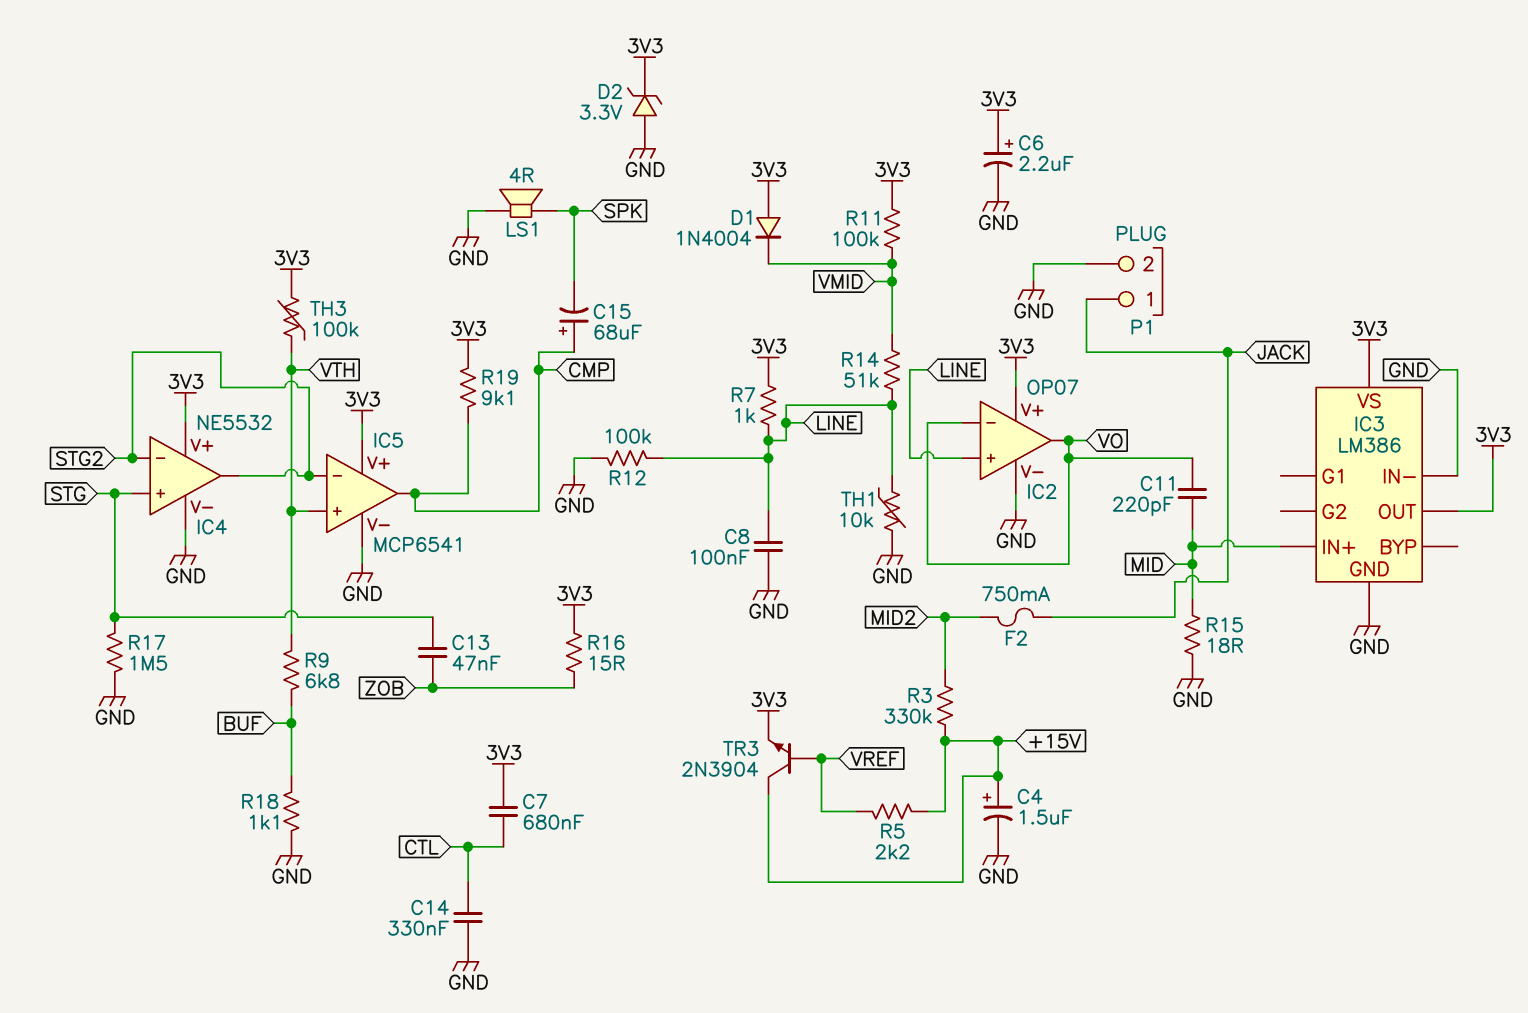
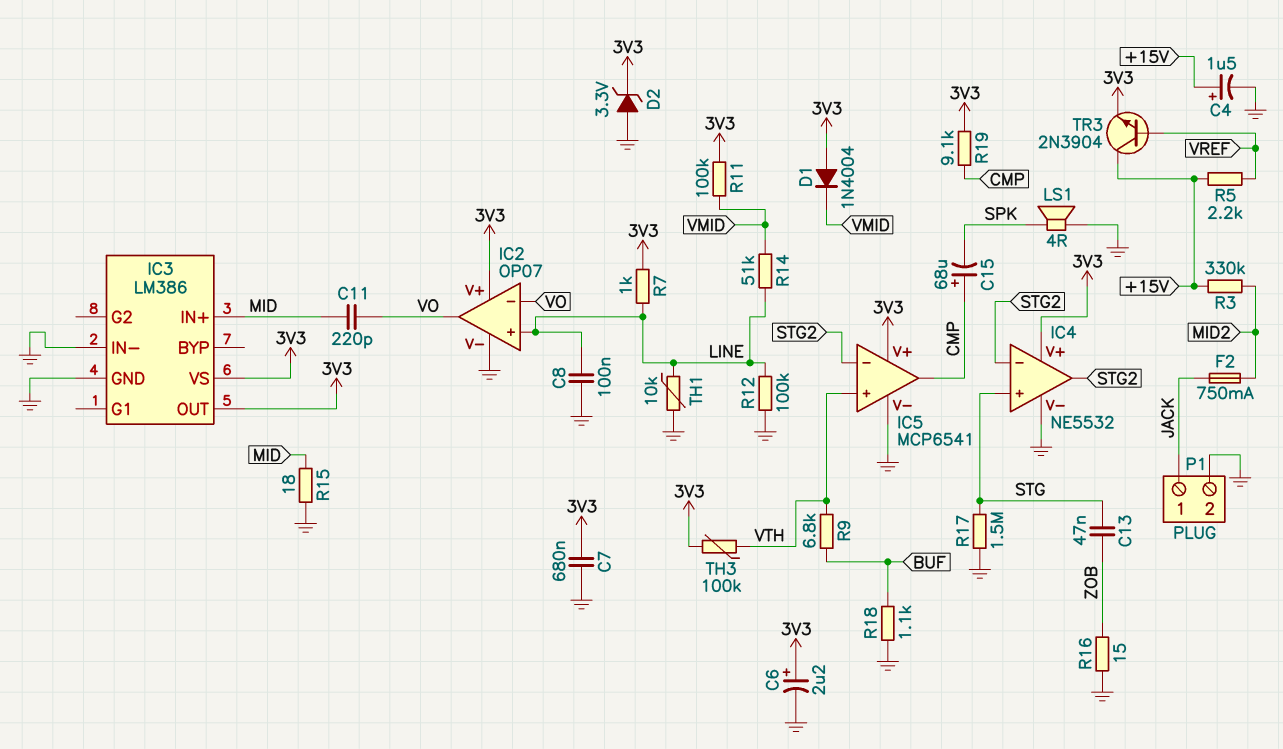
C7: 680nF (3V3, CTL) -> 680nF (3V3, GND)
C14: 330nF (CTL, GND) -> none
R16: 15 (3V3, ZOB) -> 15 (GND, ZOB)

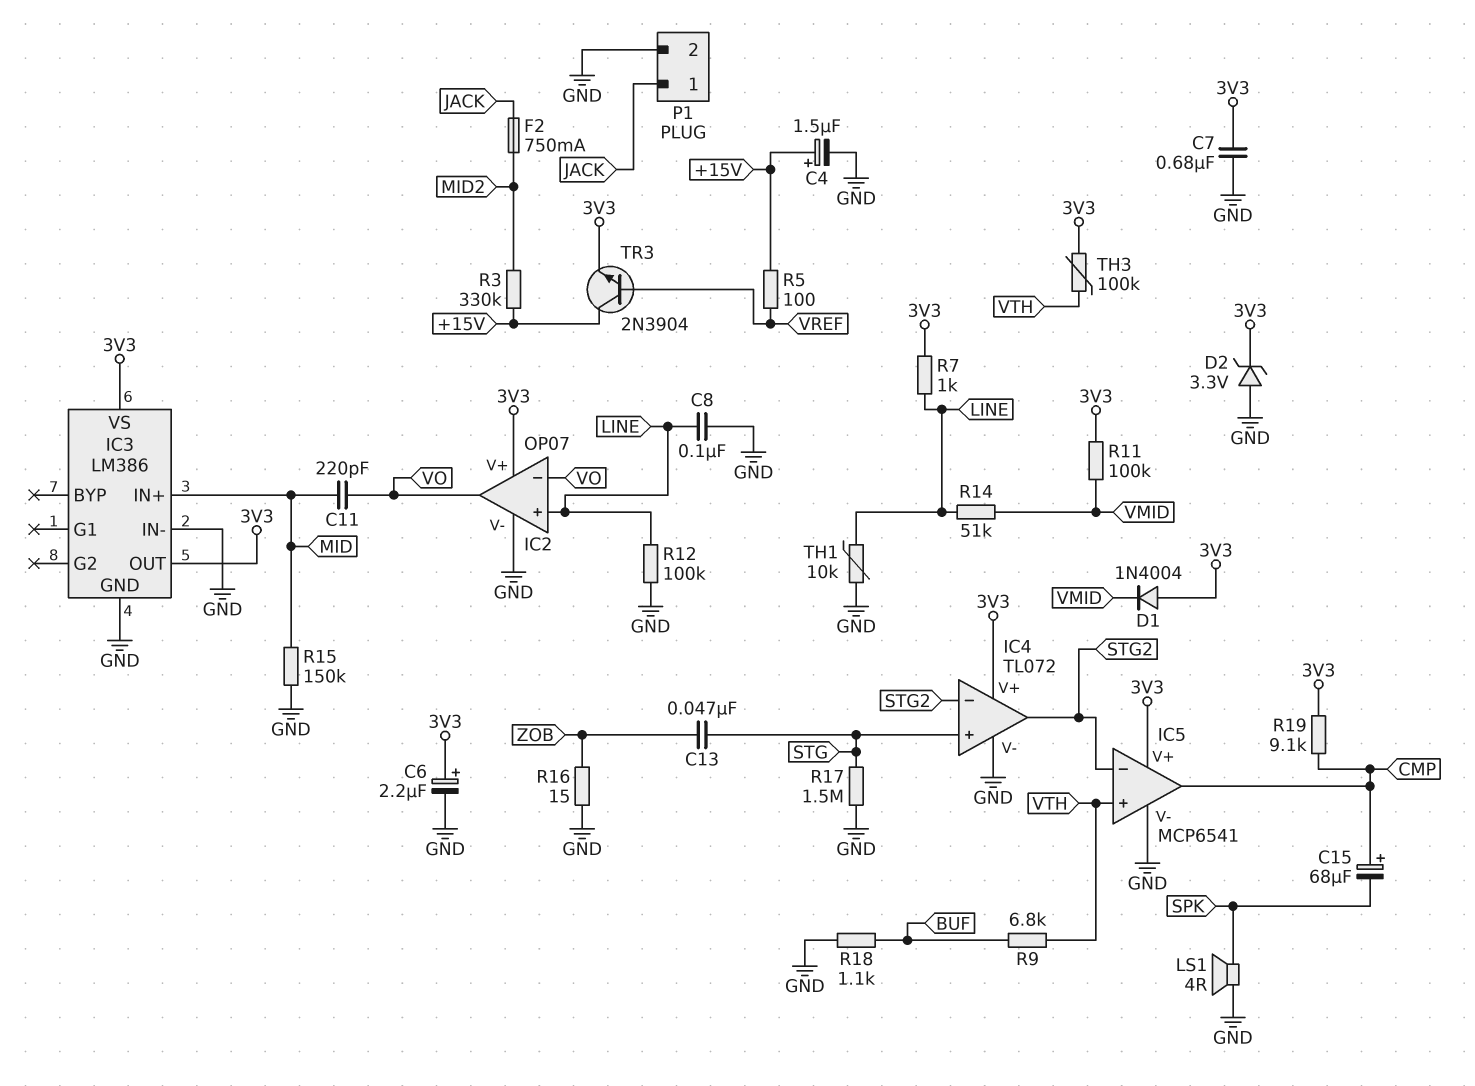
IC4: NE5532 -> TL072
R5: 2.2k (+15V, VREF) -> 100 (+15V, VREF)
R15: 18 (GND, MID) -> 150k (GND, MID)

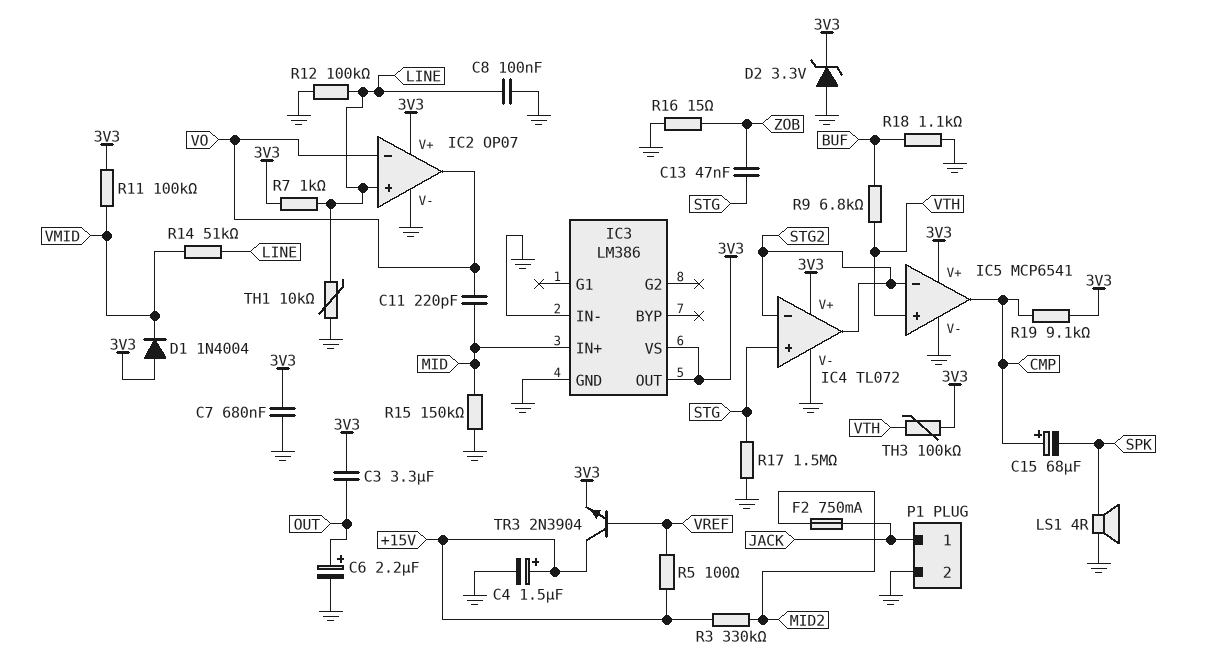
C3: none -> 3.3uF (3V3, OUT)
C6: 2.2uF (plus 3V3, minus GND) -> 2.2uF (plus OUT, minus GND)

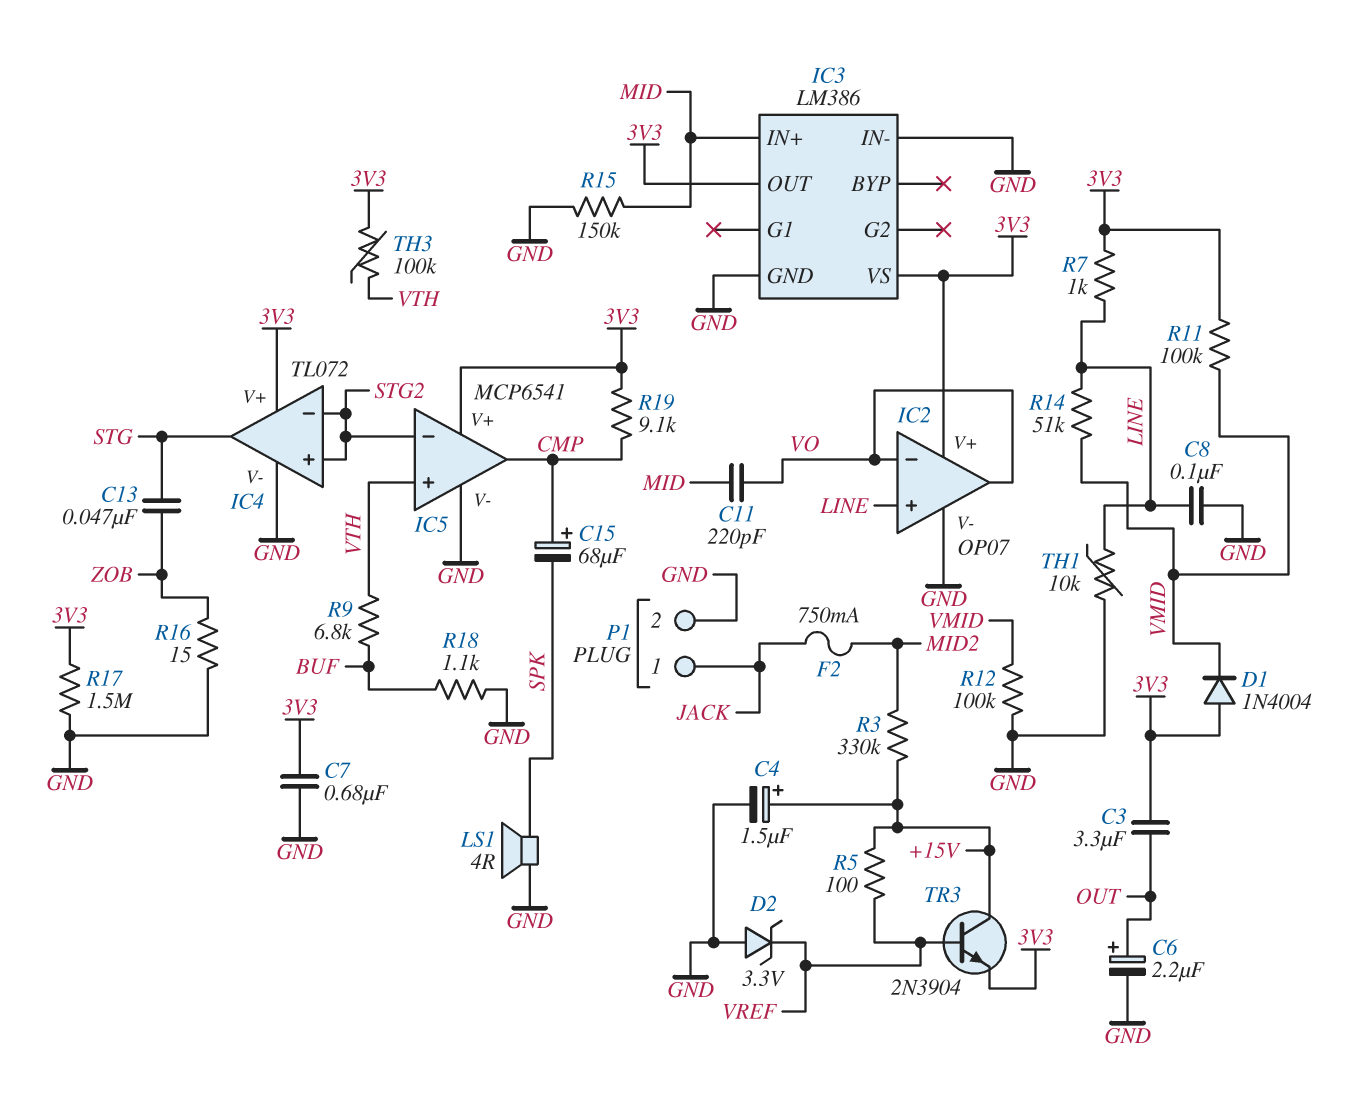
D2: zener 3.3V (A GND, K 3V3) -> zener 3.3V (A GND, K VREF)
IC4 pin in+: STG -> STG2
IC4 pin out: STG2 -> STG
R12: 100k (GND, LINE) -> 100k (GND, VMID)
R17: 1.5M (GND, STG) -> 1.5M (3V3, GND)

